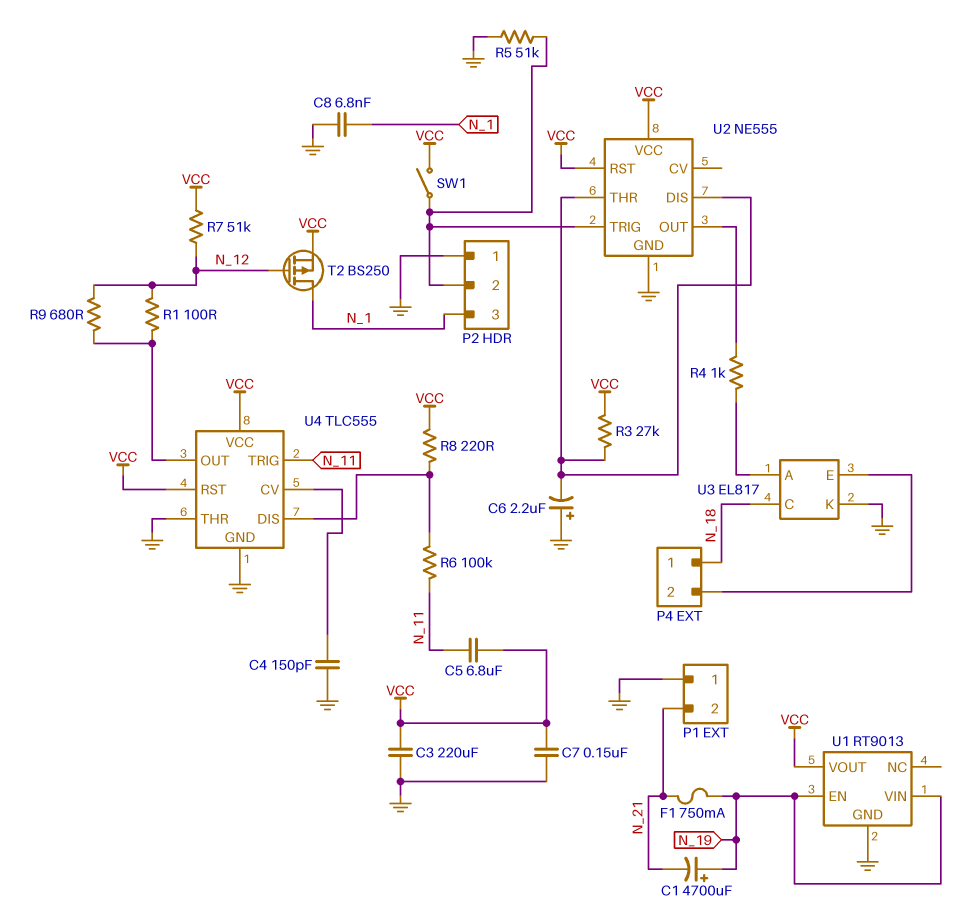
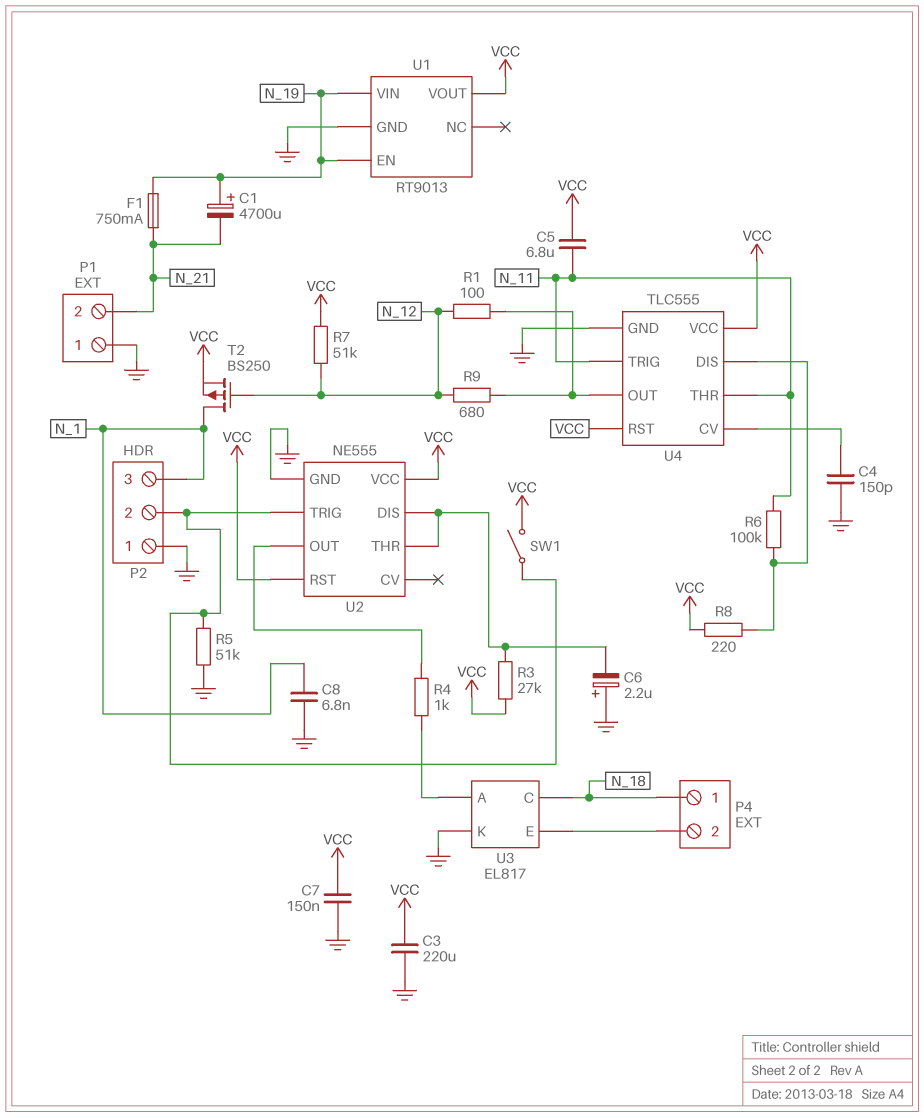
U4 pin THR: GND -> N_11

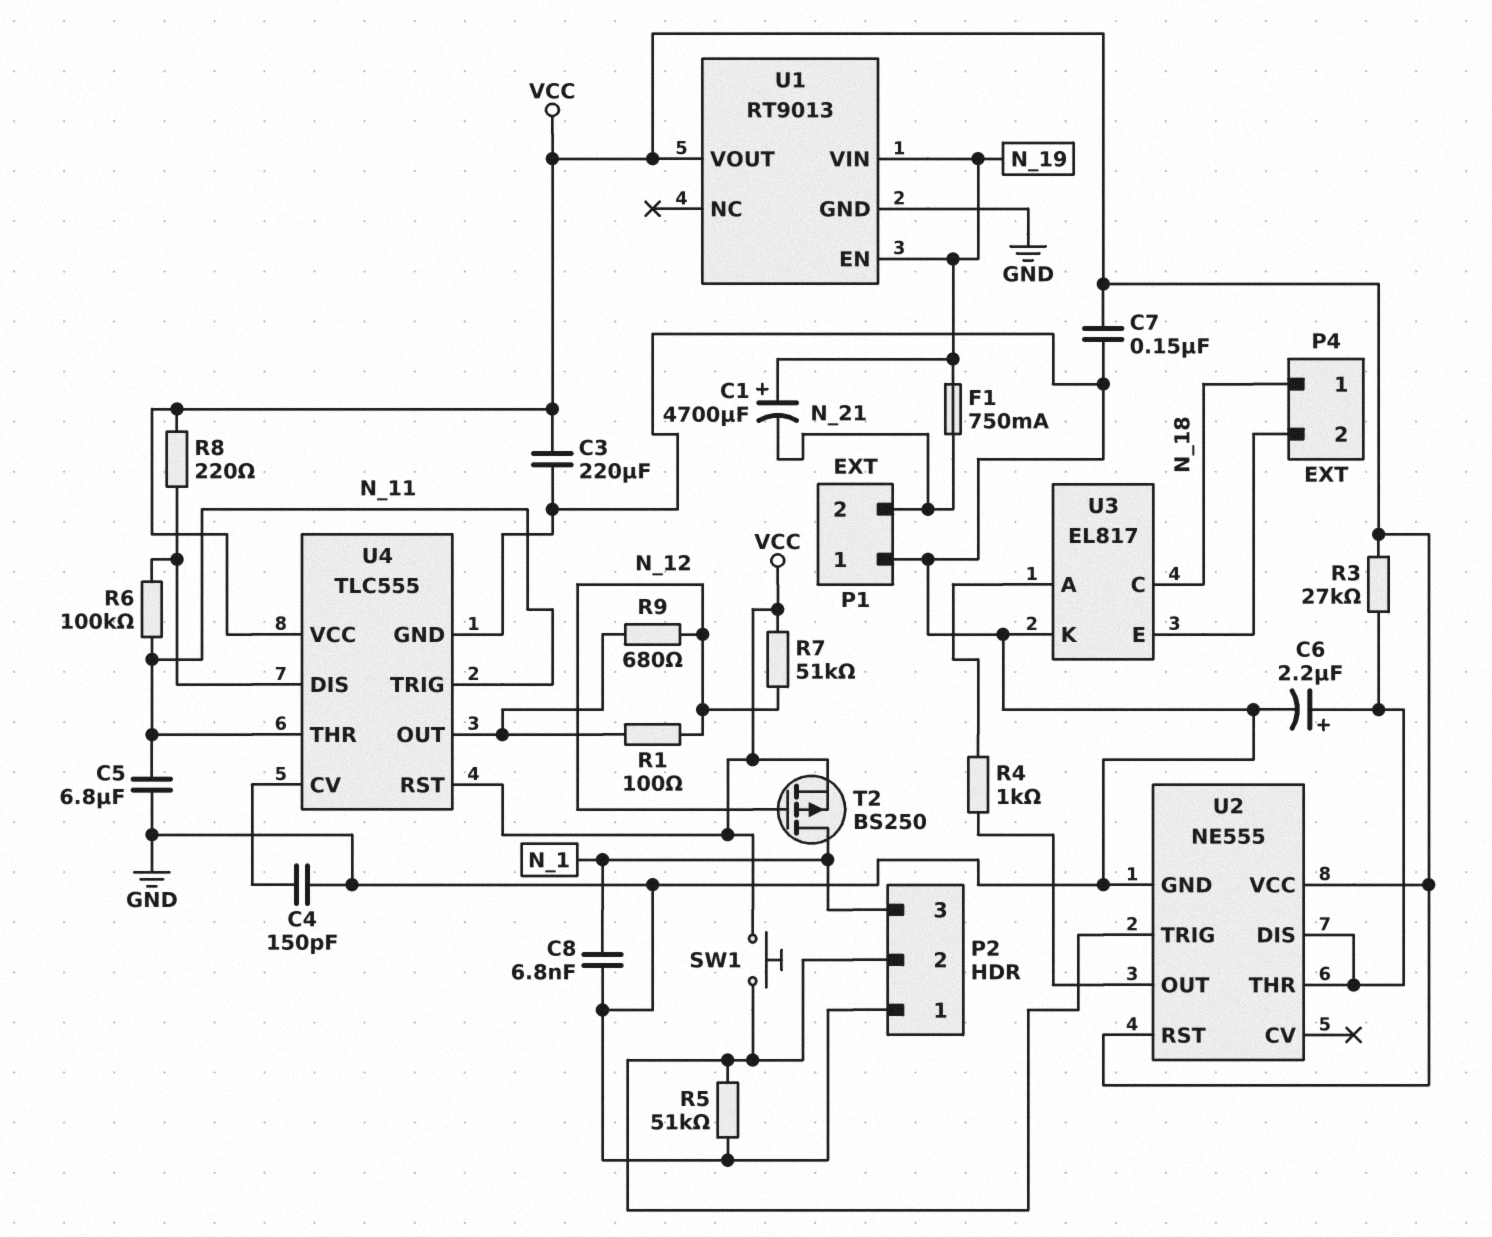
C5: 6.8uF (N_11, VCC) -> 6.8uF (GND, N_11)
C6: 2.2uF (plus GND, minus U2/DIS) -> 2.2uF (plus U2/DIS, minus GND)
SW1: switch (P2/2, VCC) -> button (P2/2, VCC)

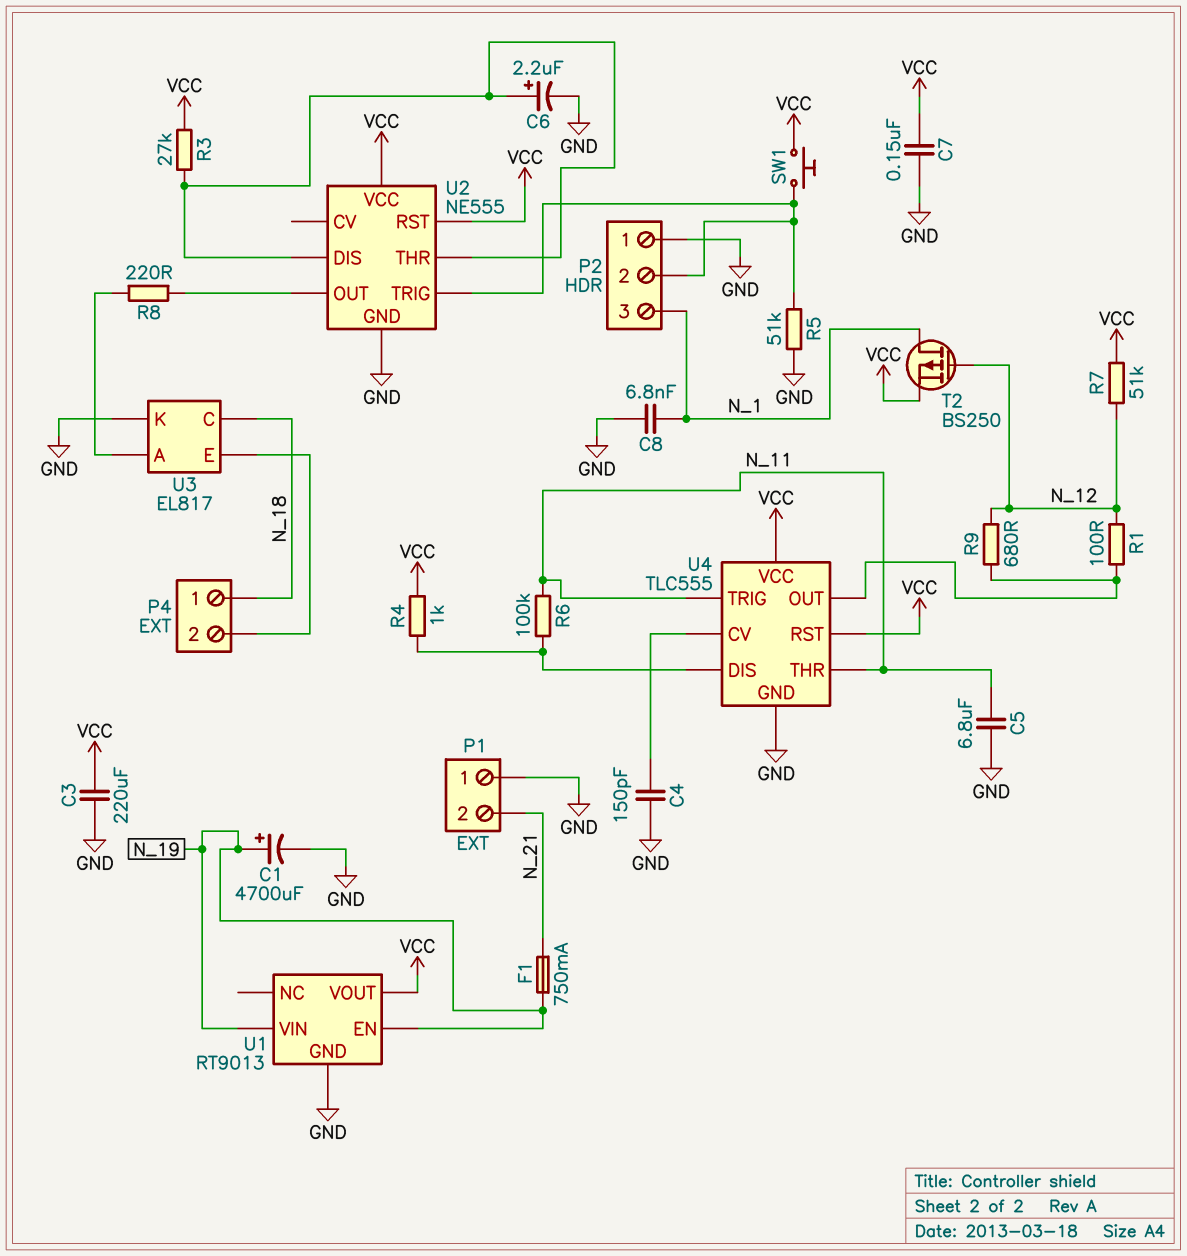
C1: 4700uF (plus N_19, minus N_21) -> 4700uF (plus N_19, minus GND)
R4: 1k (U2/OUT, U3/A) -> 1k (U4/DIS, VCC)
R8: 220 (U4/DIS, VCC) -> 220 (U2/OUT, U3/A)

